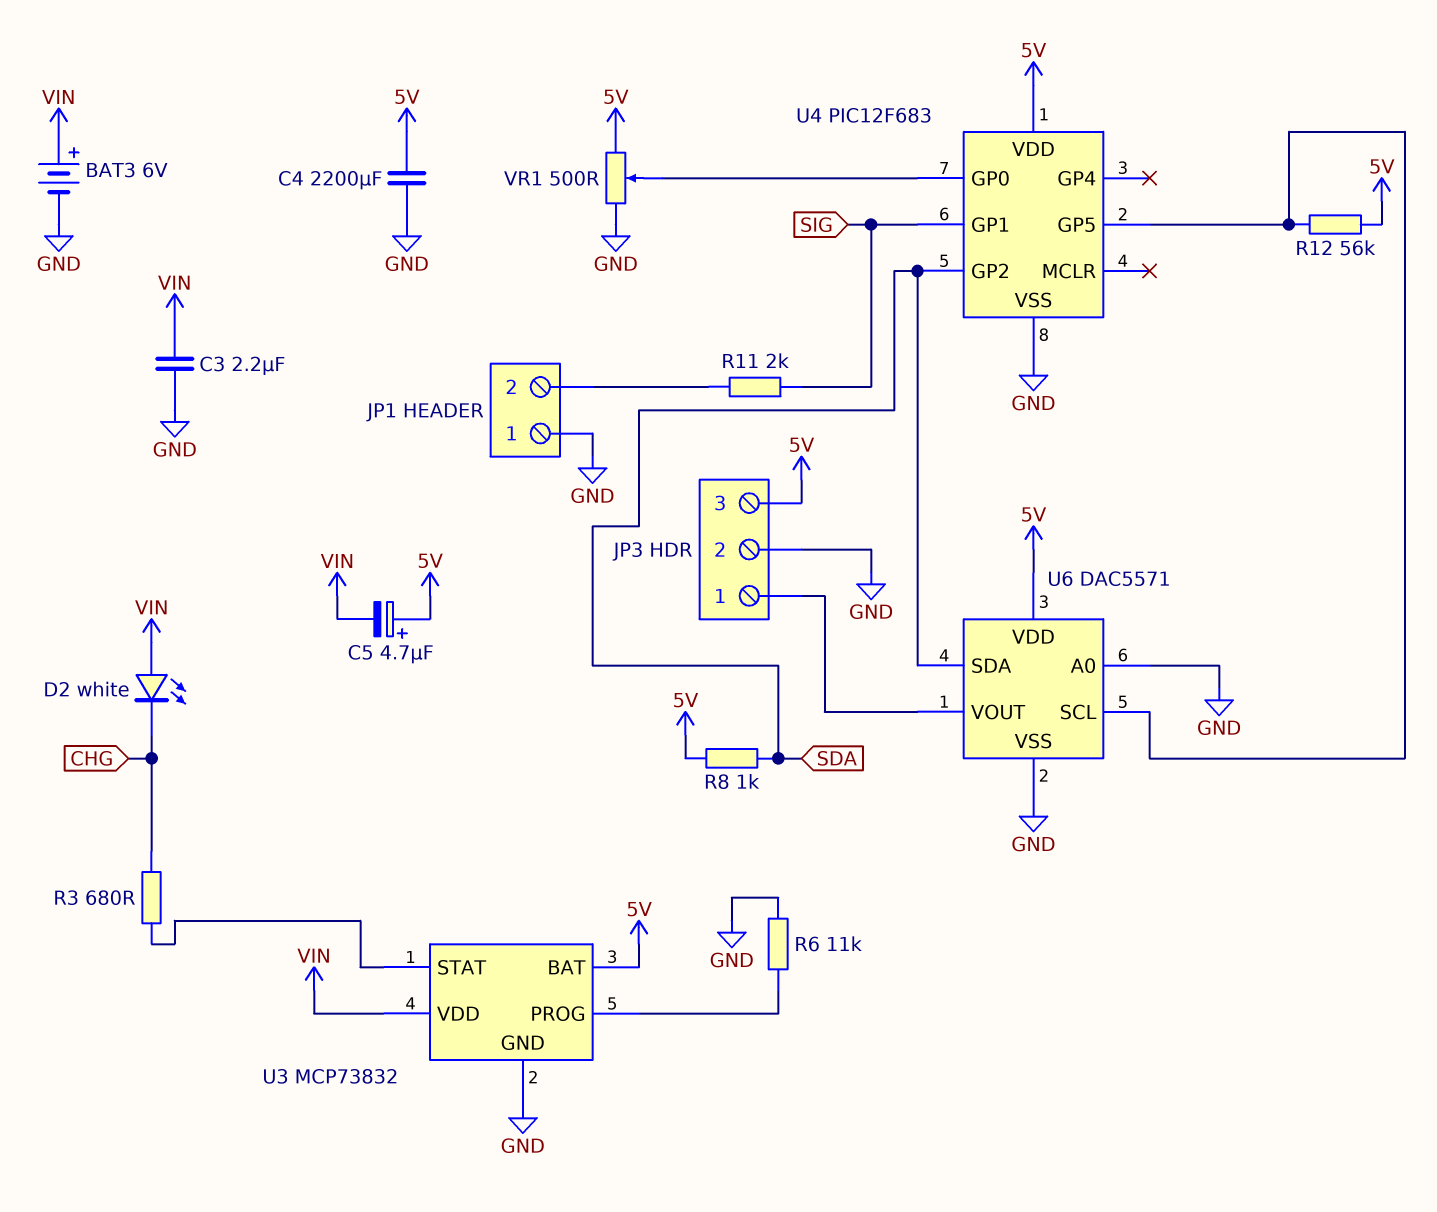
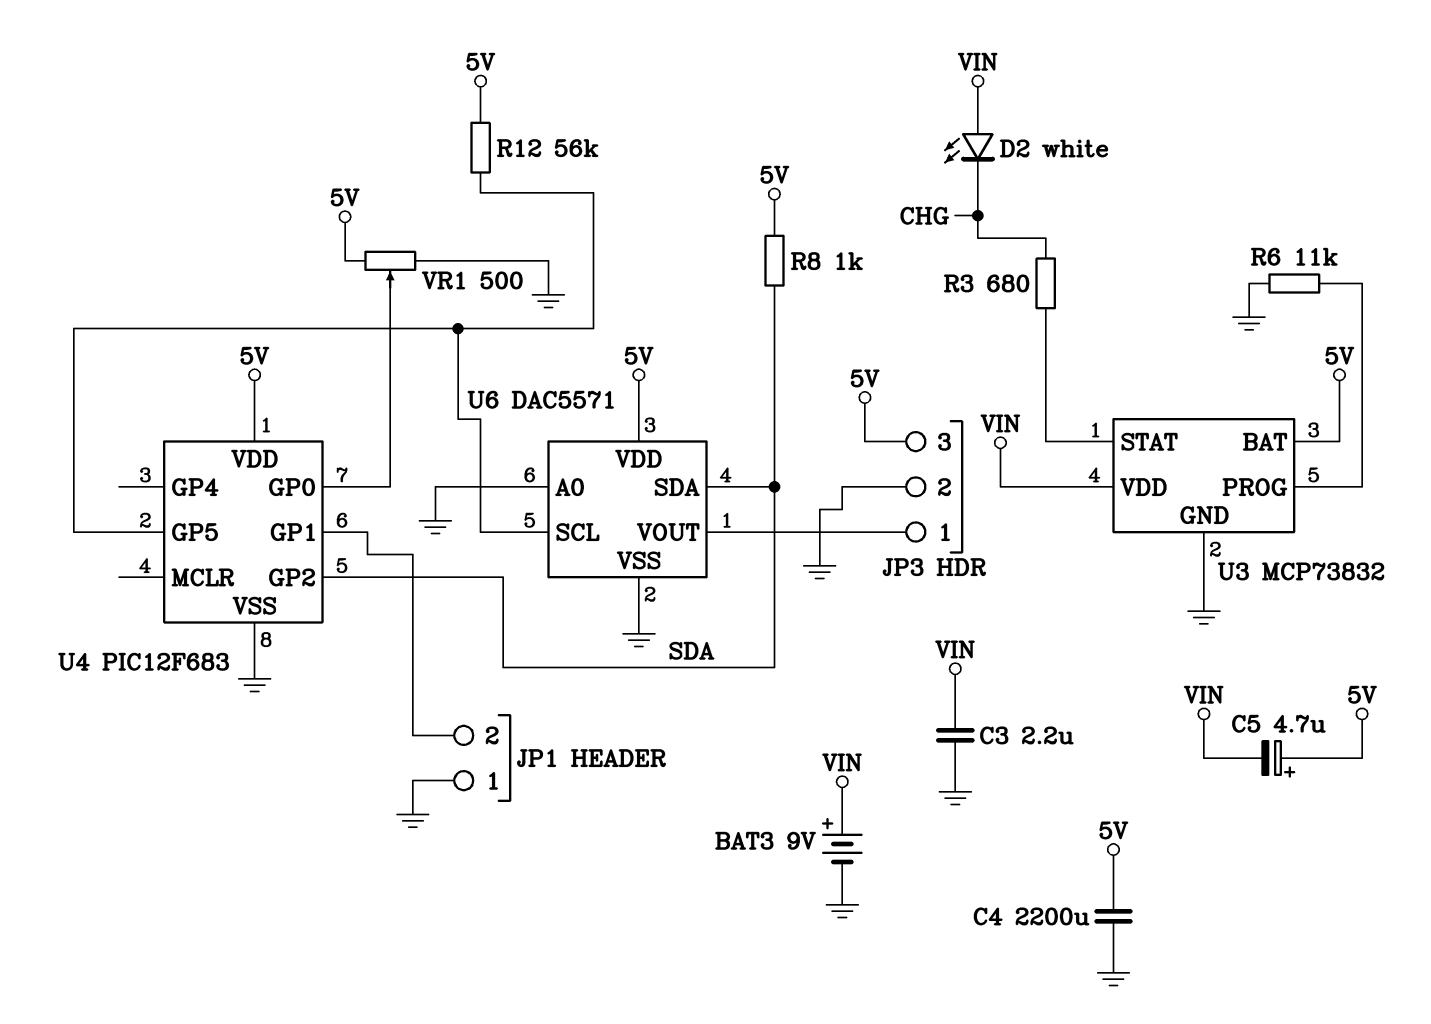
BAT3: 6V (plus VIN, minus GND) -> 9V (plus VIN, minus GND)
R11: 2k (JP1/2, SIG) -> none
U4 pin GP1: SIG -> JP1/2

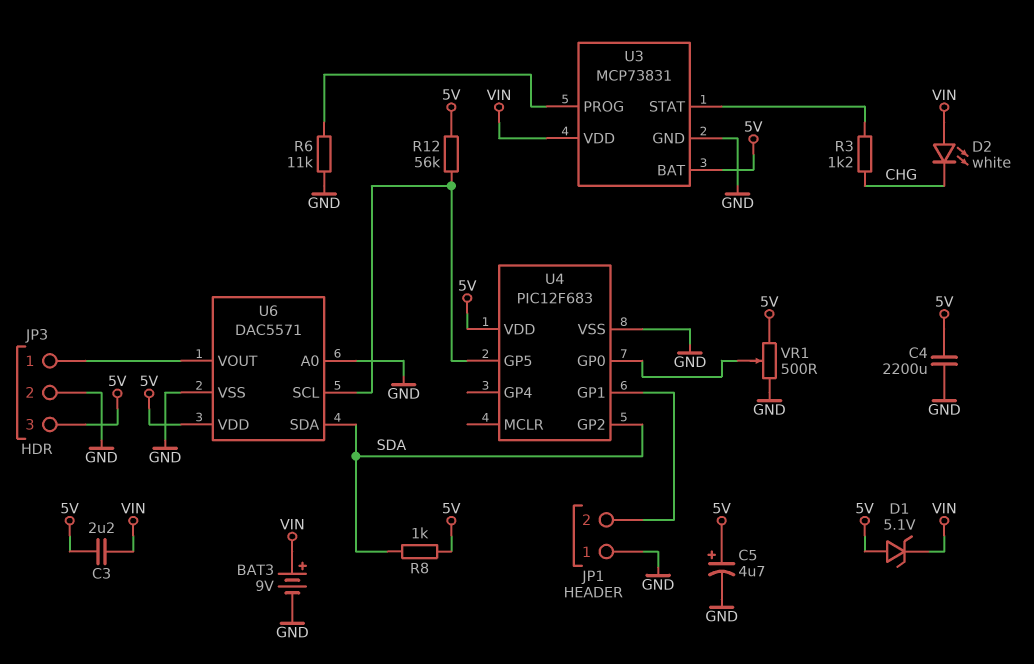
C3: 2.2uF (GND, VIN) -> 2.2uF (5V, VIN)
C5: 4.7uF (plus 5V, minus VIN) -> 4.7uF (plus 5V, minus GND)
D1: none -> zener 5.1V (A 5V, K VIN)
R3: 680 (CHG, U3/STAT) -> 1.2k (CHG, U3/STAT)
U3: MCP73832 -> MCP73831

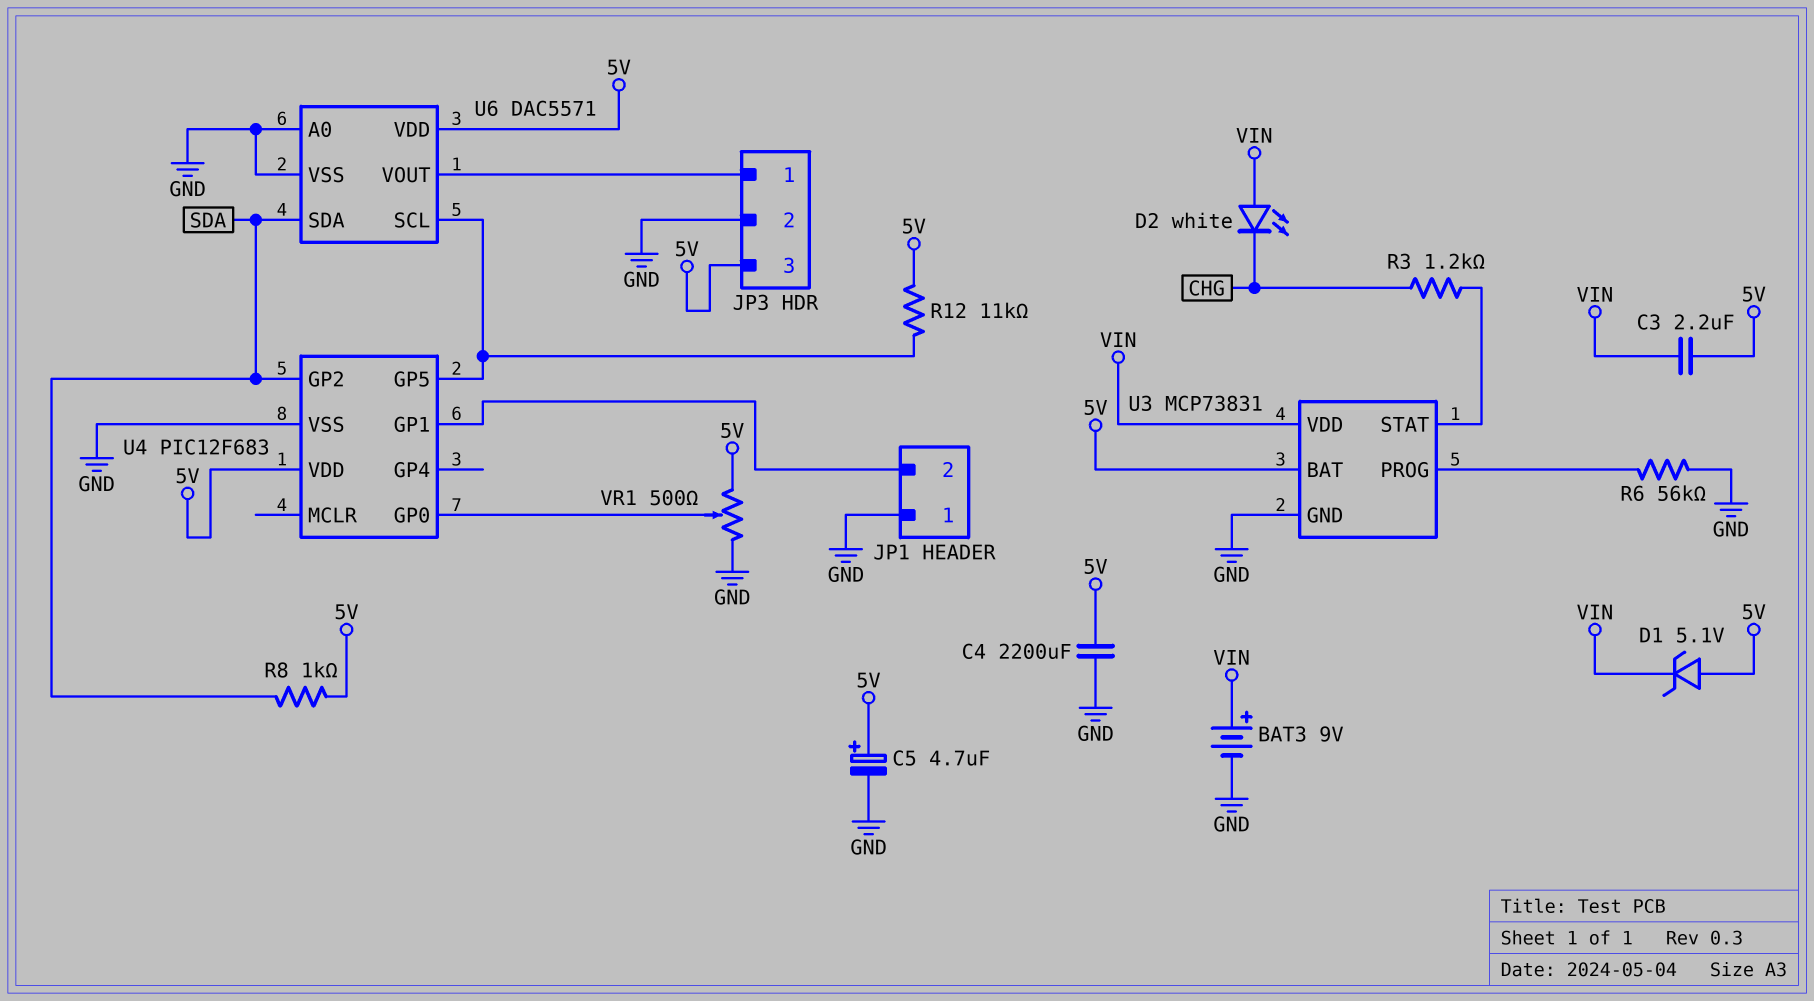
R6: 11k (GND, U3/PROG) -> 56k (GND, U3/PROG)
R12: 56k (5V, U4/GP5) -> 11k (5V, U4/GP5)

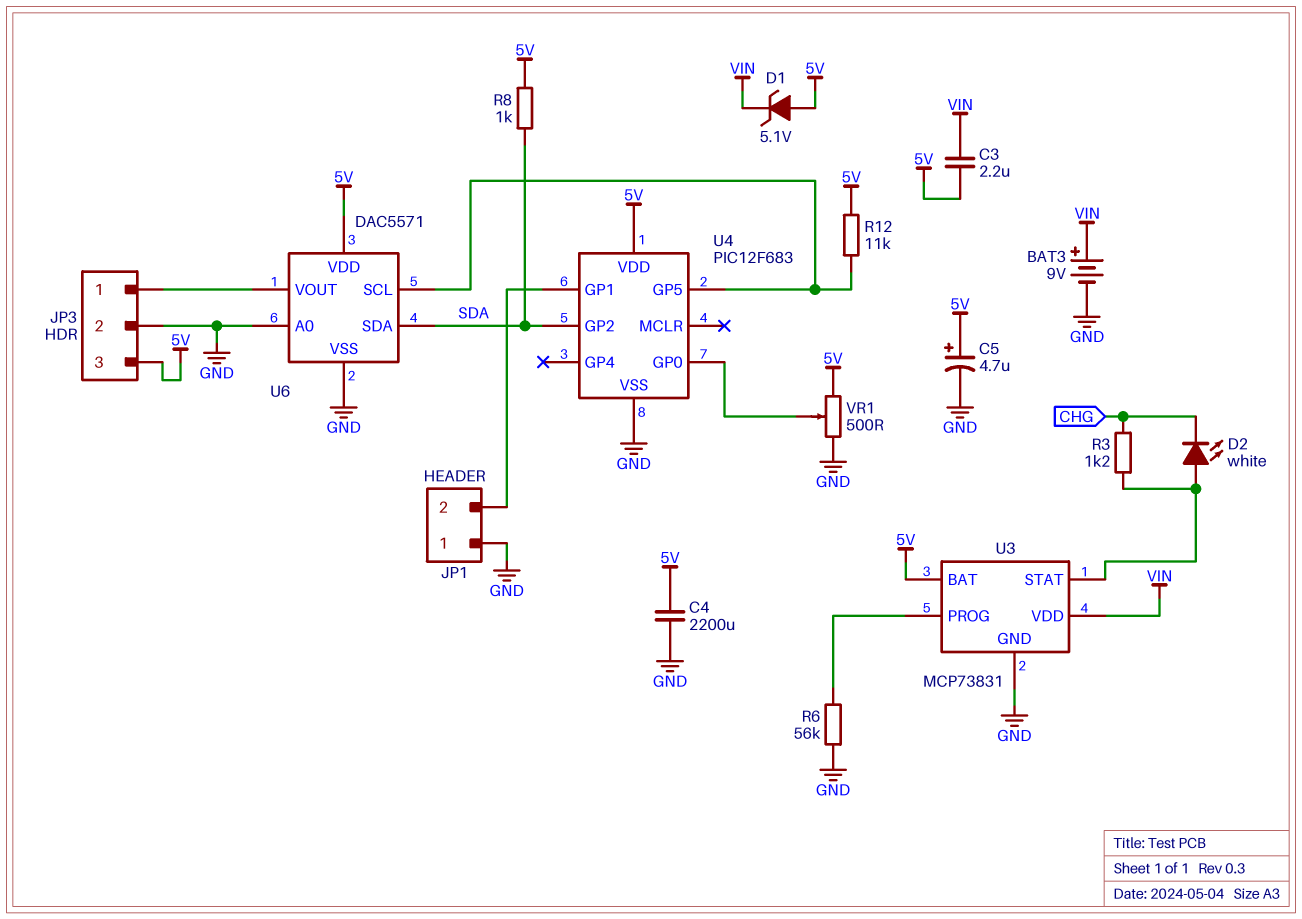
D2: LED white (A VIN, K CHG) -> LED white (A U3/STAT, K CHG)

